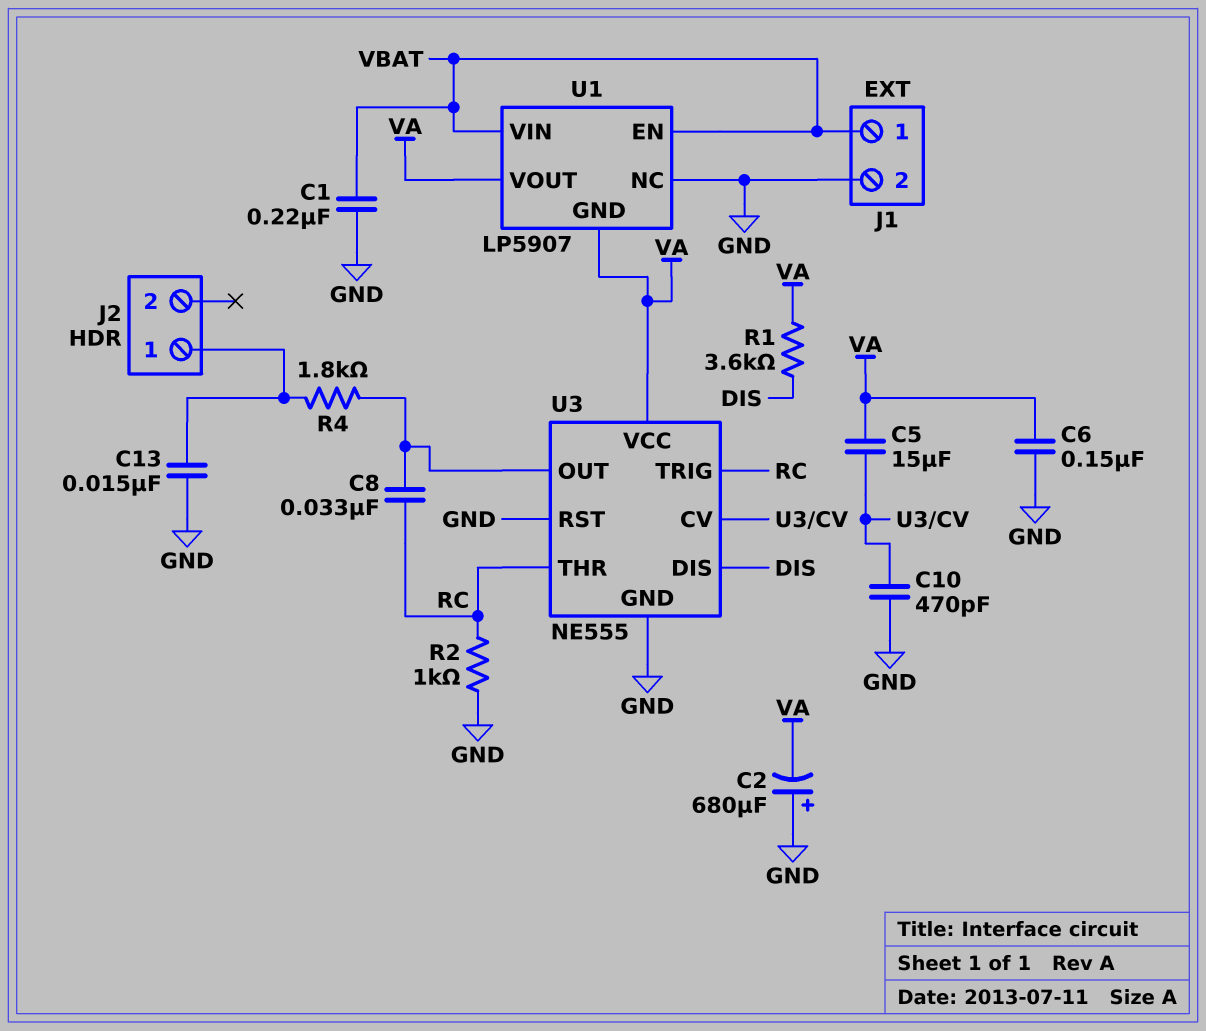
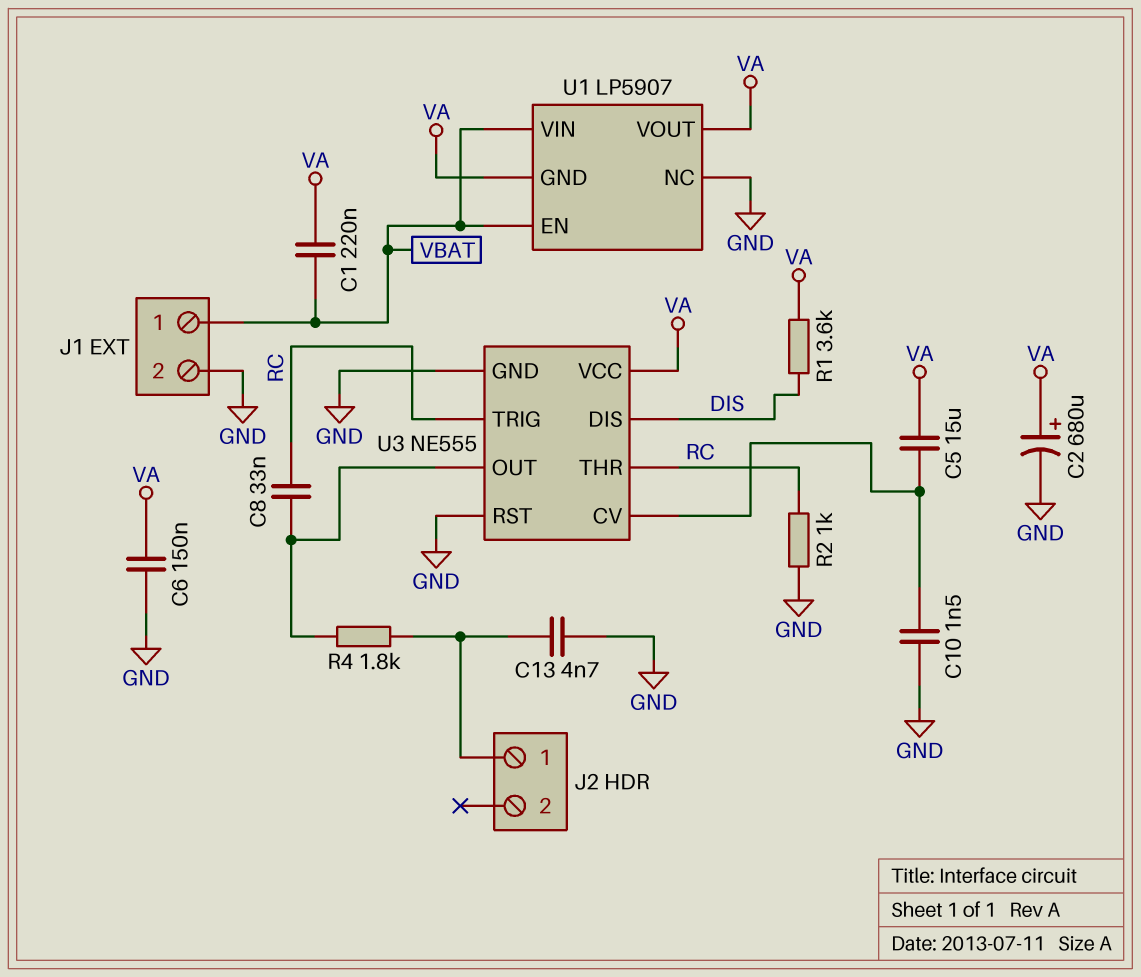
C1: 220nF (GND, VBAT) -> 220nF (VA, VBAT)
C2: 680uF (plus GND, minus VA) -> 680uF (plus VA, minus GND)
C10: 470pF (GND, U3/CV) -> 1.5nF (GND, U3/CV)
C13: 15nF (GND, J2/1) -> 4.7nF (GND, J2/1)

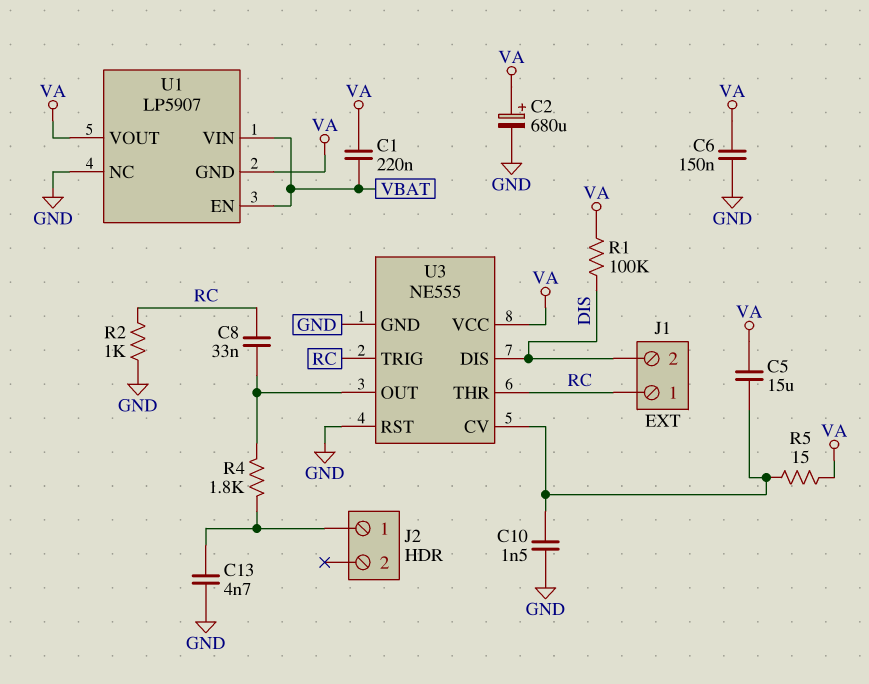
J1 pin 1: VBAT -> RC
J1 pin 2: GND -> DIS
R1: 3.6k (DIS, VA) -> 100k (DIS, VA)
R5: none -> 15 (U3/CV, VA)

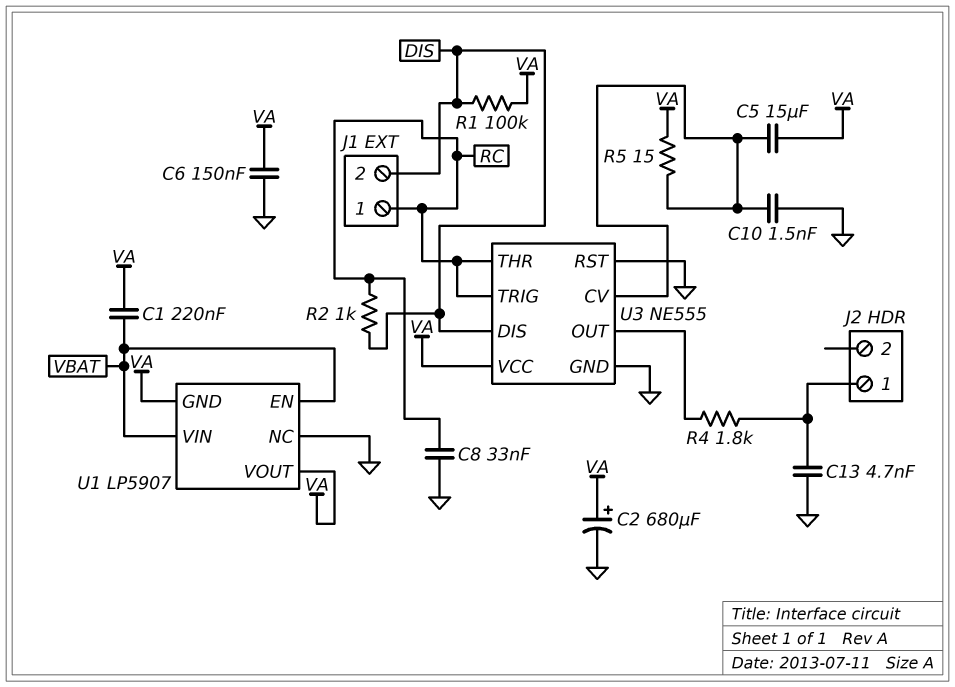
C8: 33nF (RC, U3/OUT) -> 33nF (GND, RC)
R2: 1k (GND, RC) -> 1k (DIS, RC)

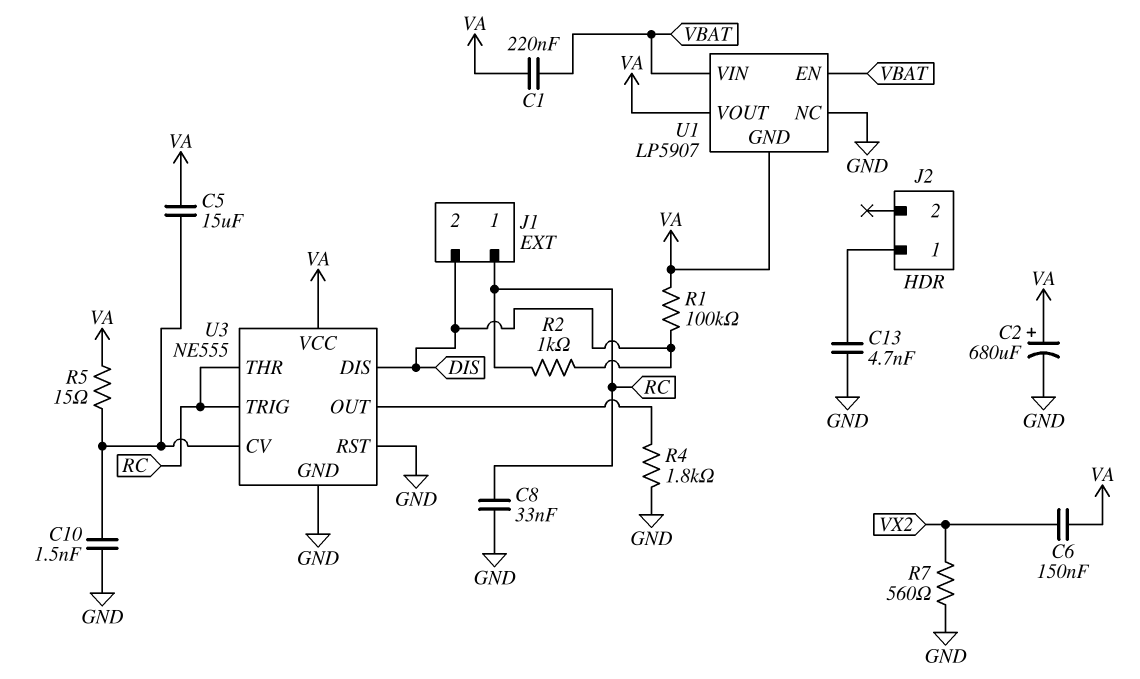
C6: 150nF (GND, VA) -> 150nF (VA, VX2)
R4: 1.8k (J2/1, U3/OUT) -> 1.8k (GND, U3/OUT)
R7: none -> 560 (GND, VX2)

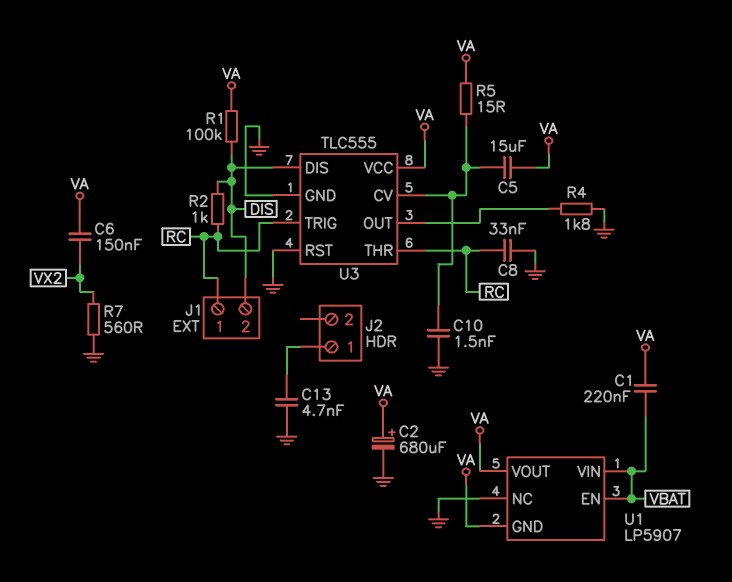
U3: NE555 -> TLC555

